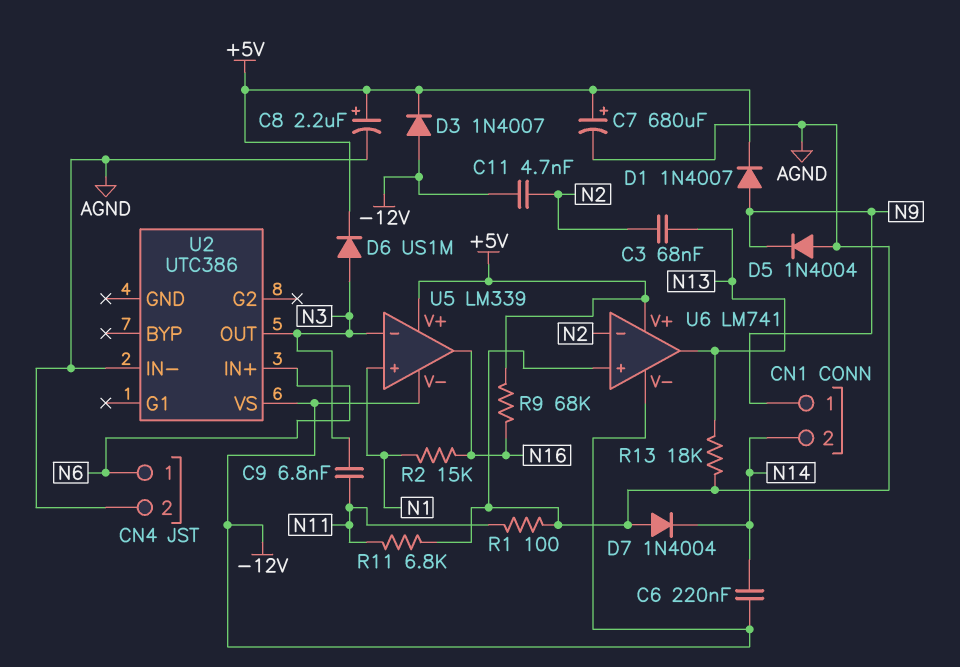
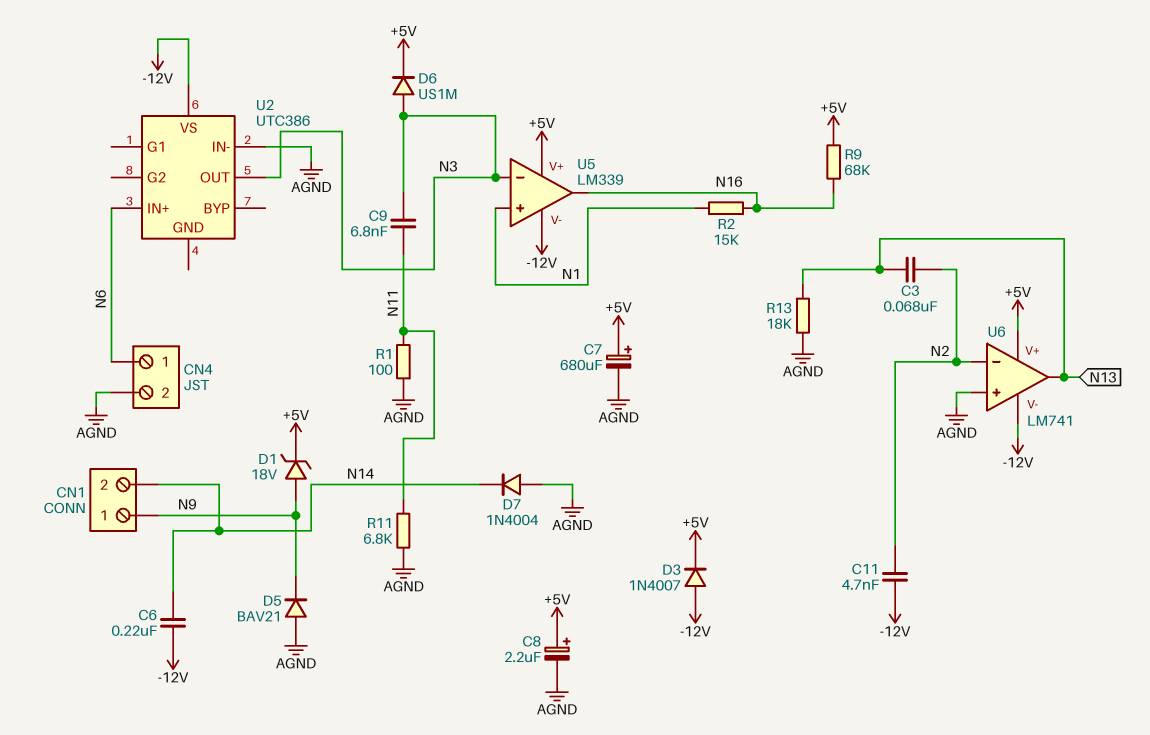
D1: diode 1N4007 (A N9, K +5V) -> zener 18V (A N9, K +5V)
D5: diode 1N4004 (A AGND, K N9) -> diode BAV21 (A AGND, K N9)

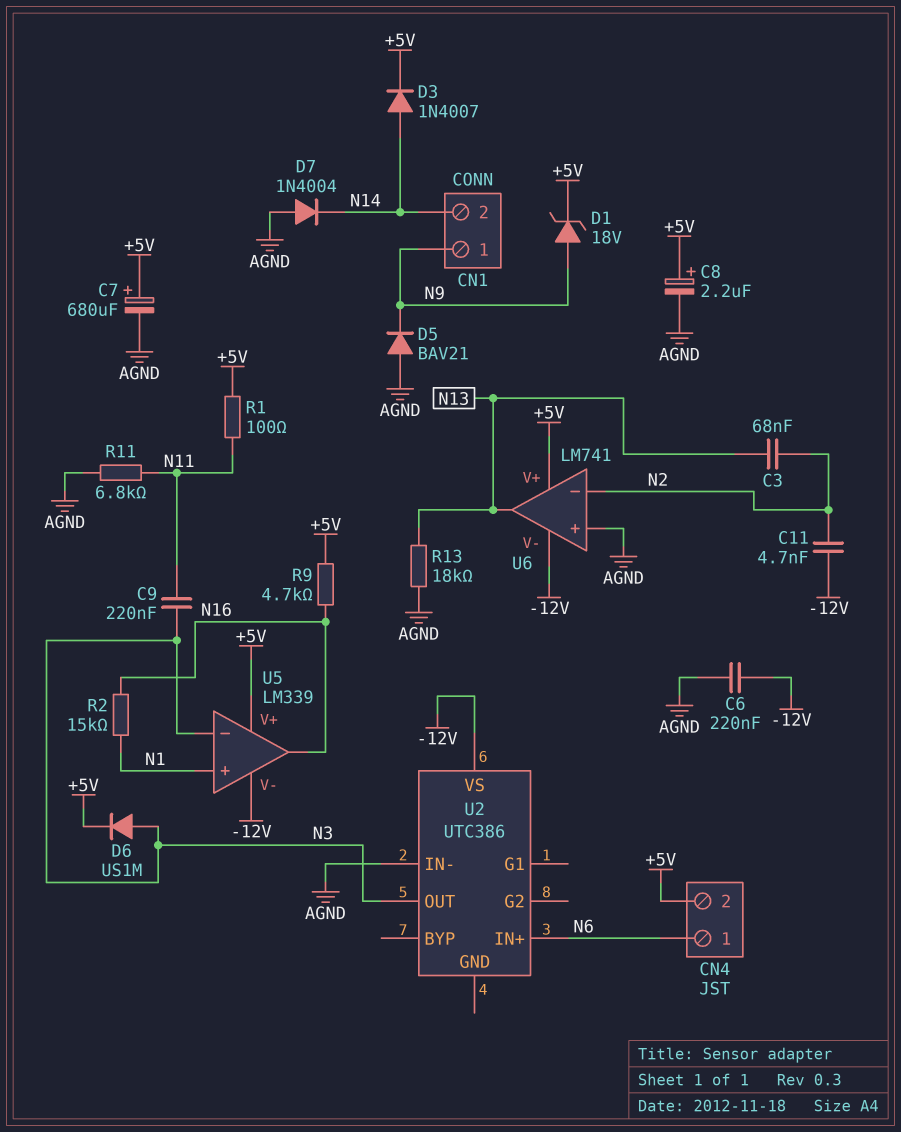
C6: 220nF (-12V, N14) -> 220nF (-12V, AGND)
C9: 6.8nF (N3, N11) -> 220nF (N3, N11)
CN4 pin 2: AGND -> +5V
D3: diode 1N4007 (A -12V, K +5V) -> diode 1N4007 (A N14, K +5V)
R1: 100 (AGND, N11) -> 100 (+5V, N11)
R9: 68k (+5V, N16) -> 4.7k (+5V, N16)

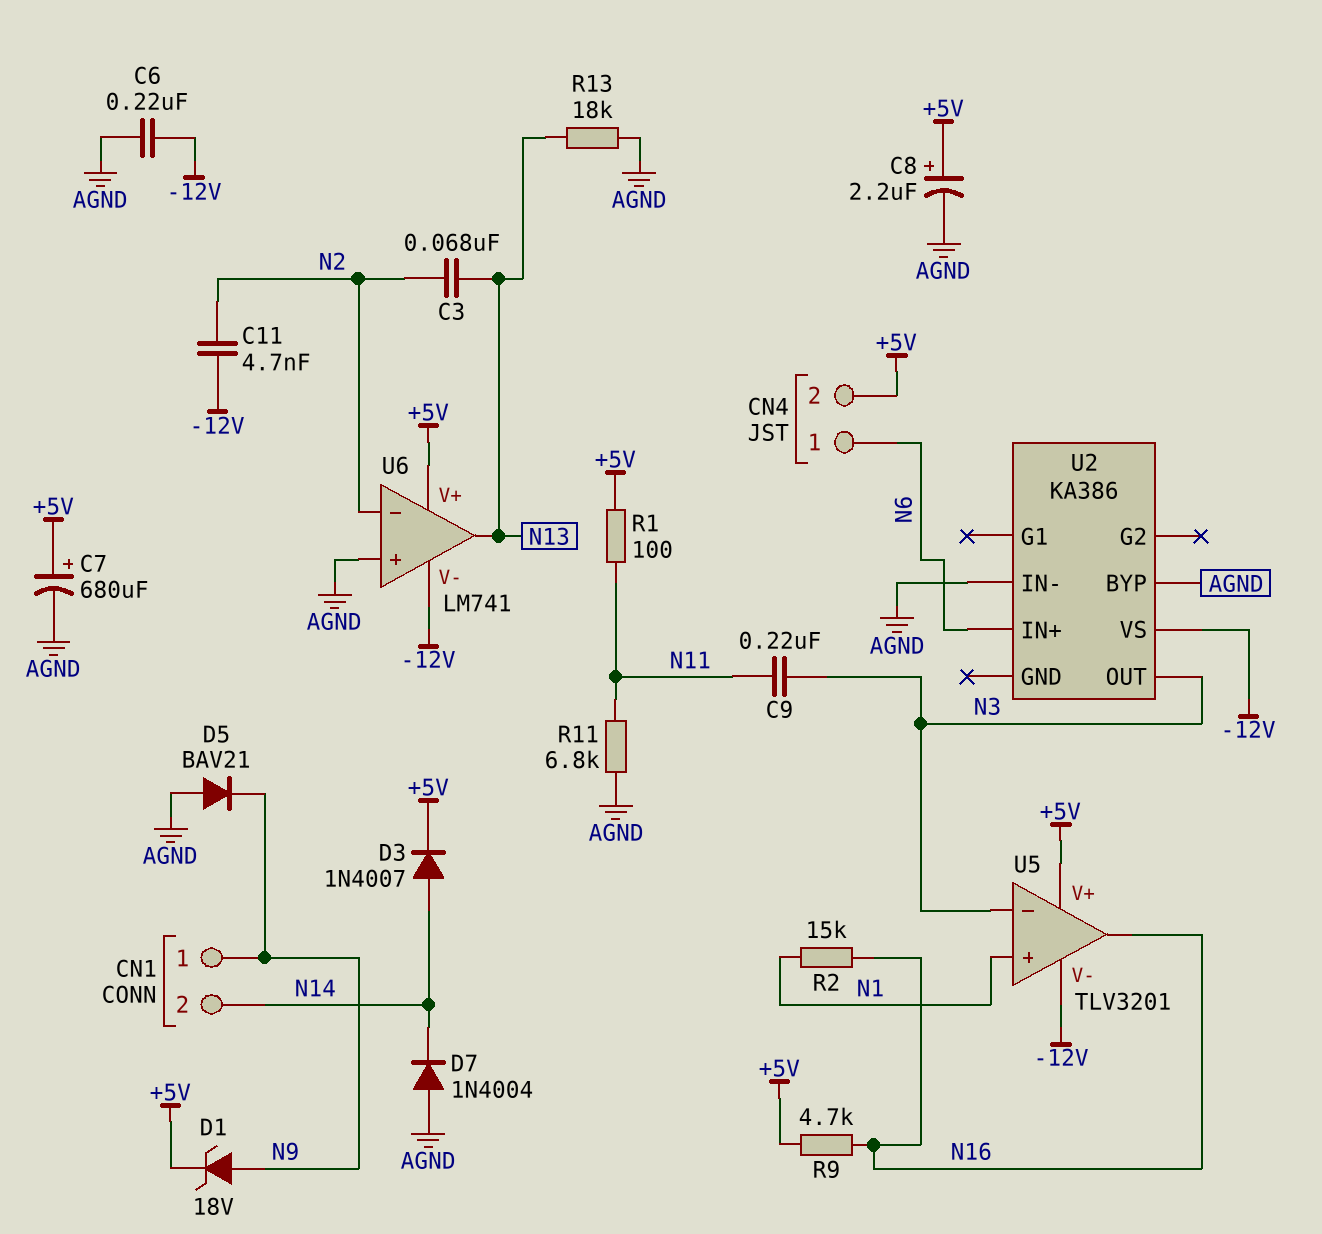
D6: diode US1M (A N3, K +5V) -> none
U2: UTC386 -> KA386
U2 pin BYP: none -> AGND
U5: LM339 -> TLV3201

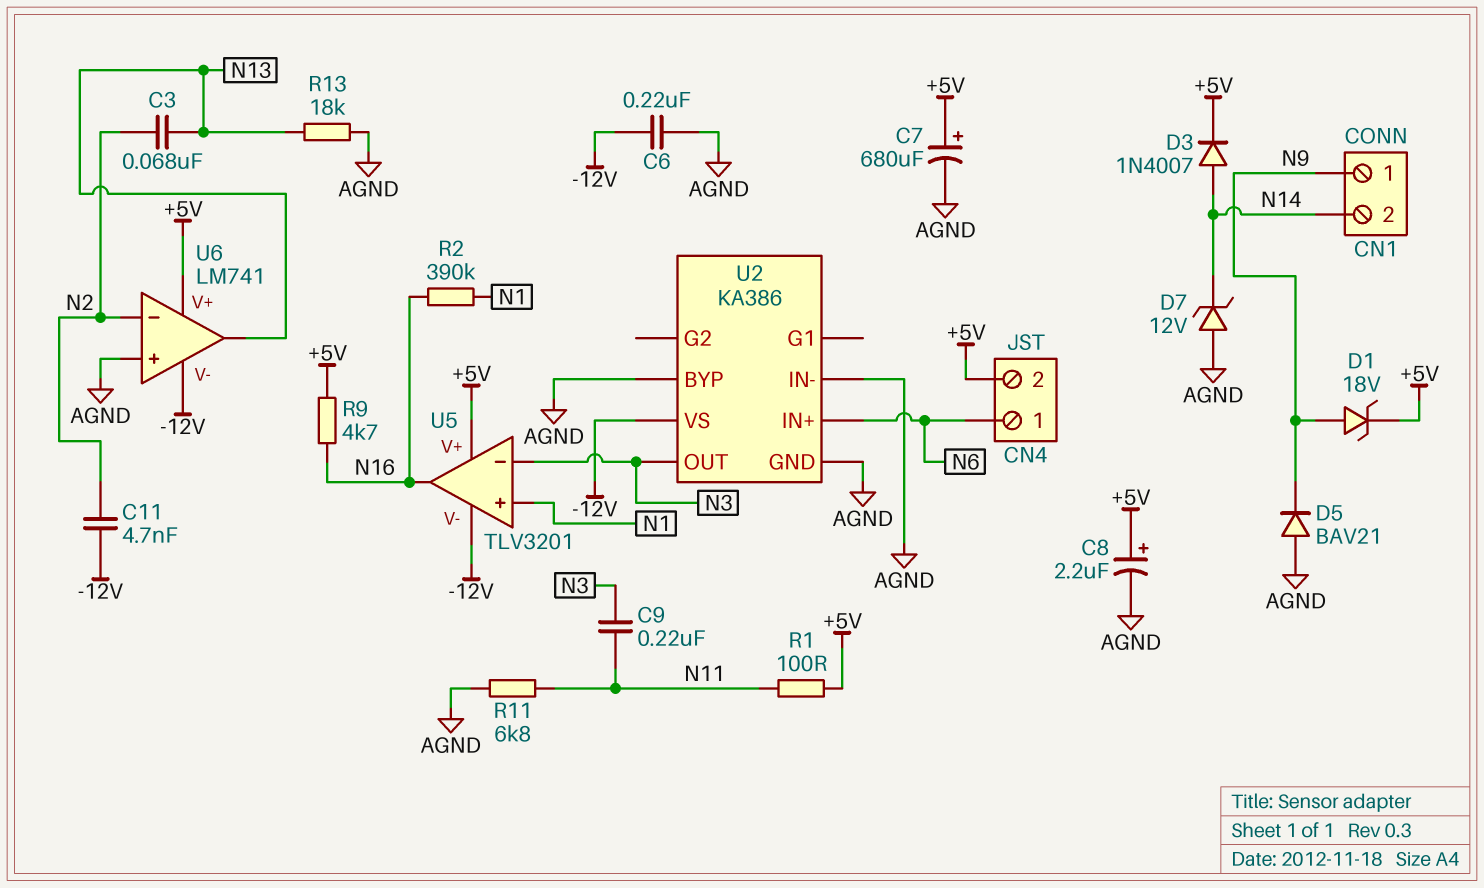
D7: diode 1N4004 (A AGND, K N14) -> zener 12V (A AGND, K N14)
R2: 15k (N1, N16) -> 390k (N1, N16)
U2 pin GND: none -> AGND

